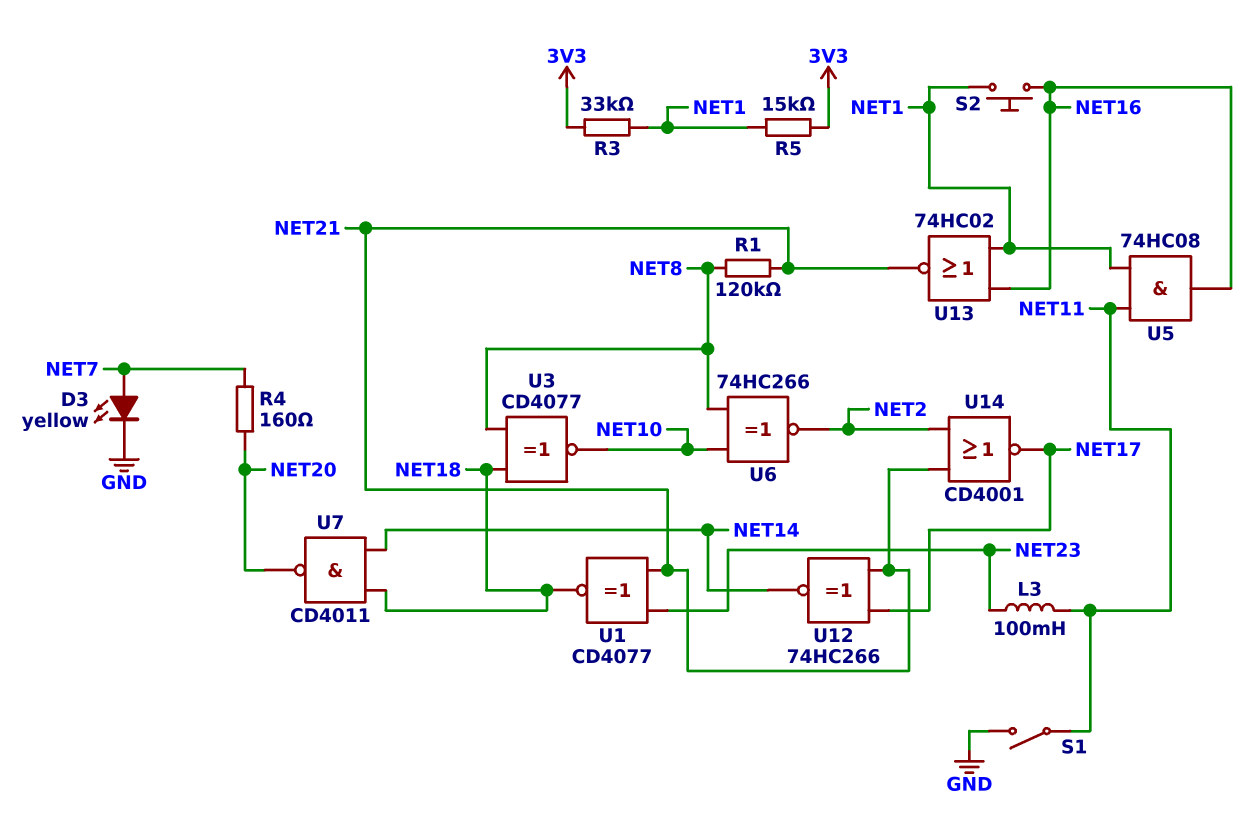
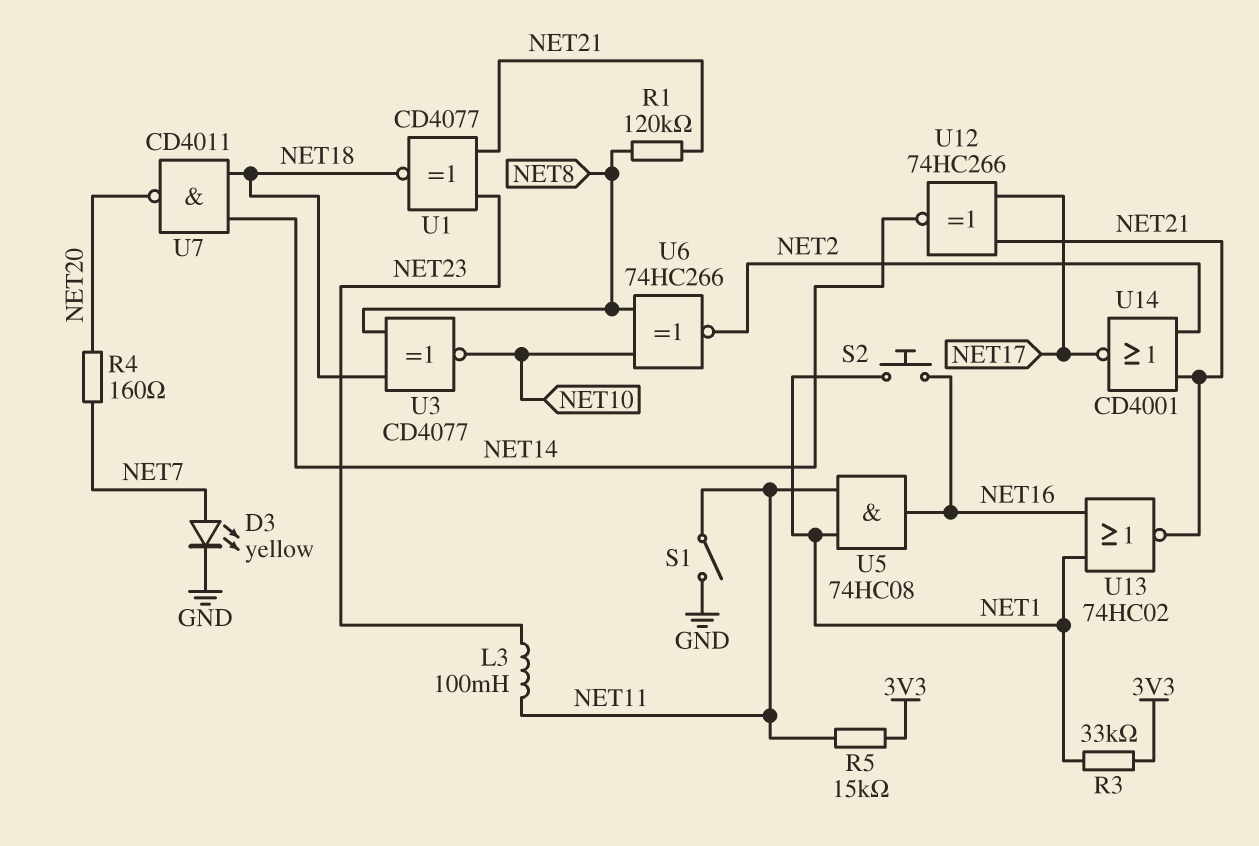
R5: 15k (3V3, NET1) -> 15k (3V3, NET11)

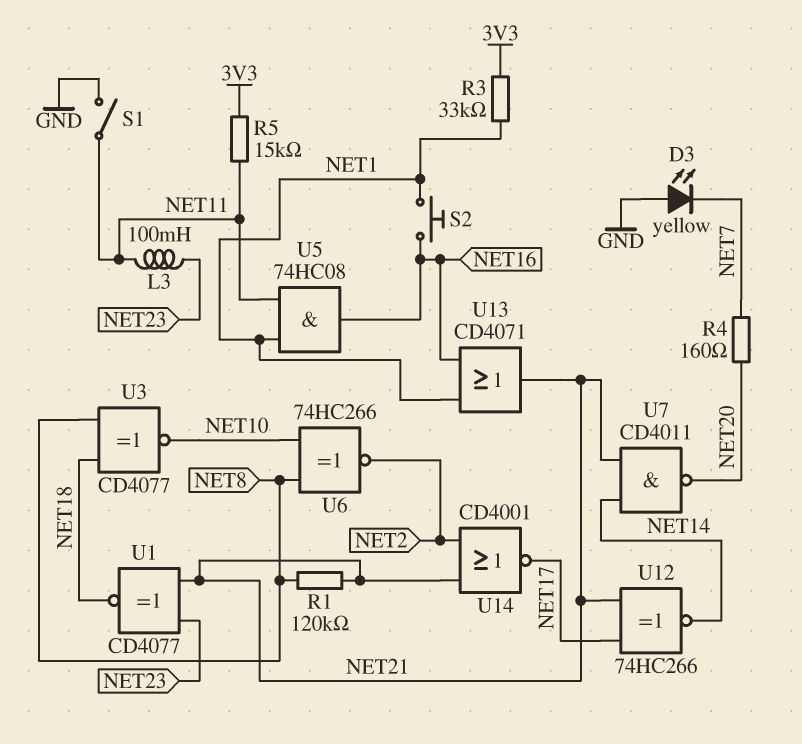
D3: LED yellow (A NET7, K GND) -> LED yellow (A GND, K NET7)
U7: NAND CD4011 (in NET14, in NET18, out NET20) -> NAND CD4011 (in NET14, in NET21, out NET20)
U13: NOR 74HC02 (in NET1, in NET16, out NET21) -> OR CD4071 (in NET1, in NET16, out NET21)

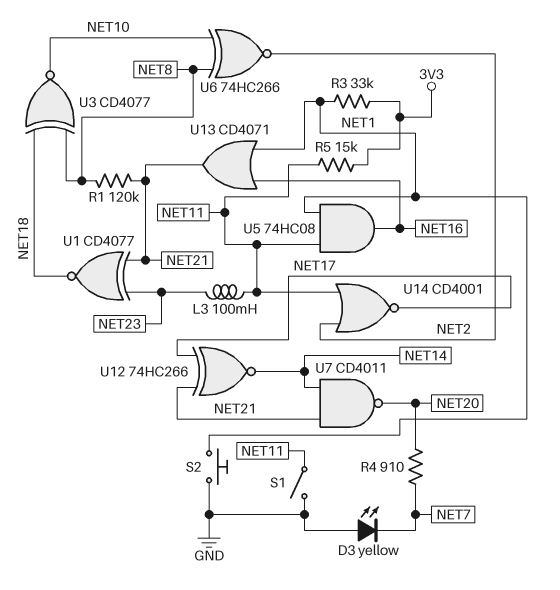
R4: 160 (NET7, NET20) -> 910 (NET7, NET20)
S2: button (NET1, NET16) -> button (GND, NET1)
U14: NOR CD4001 (in NET2, in NET21, out NET17) -> NOR CD4001 (in NET2, in NET11, out NET17)

